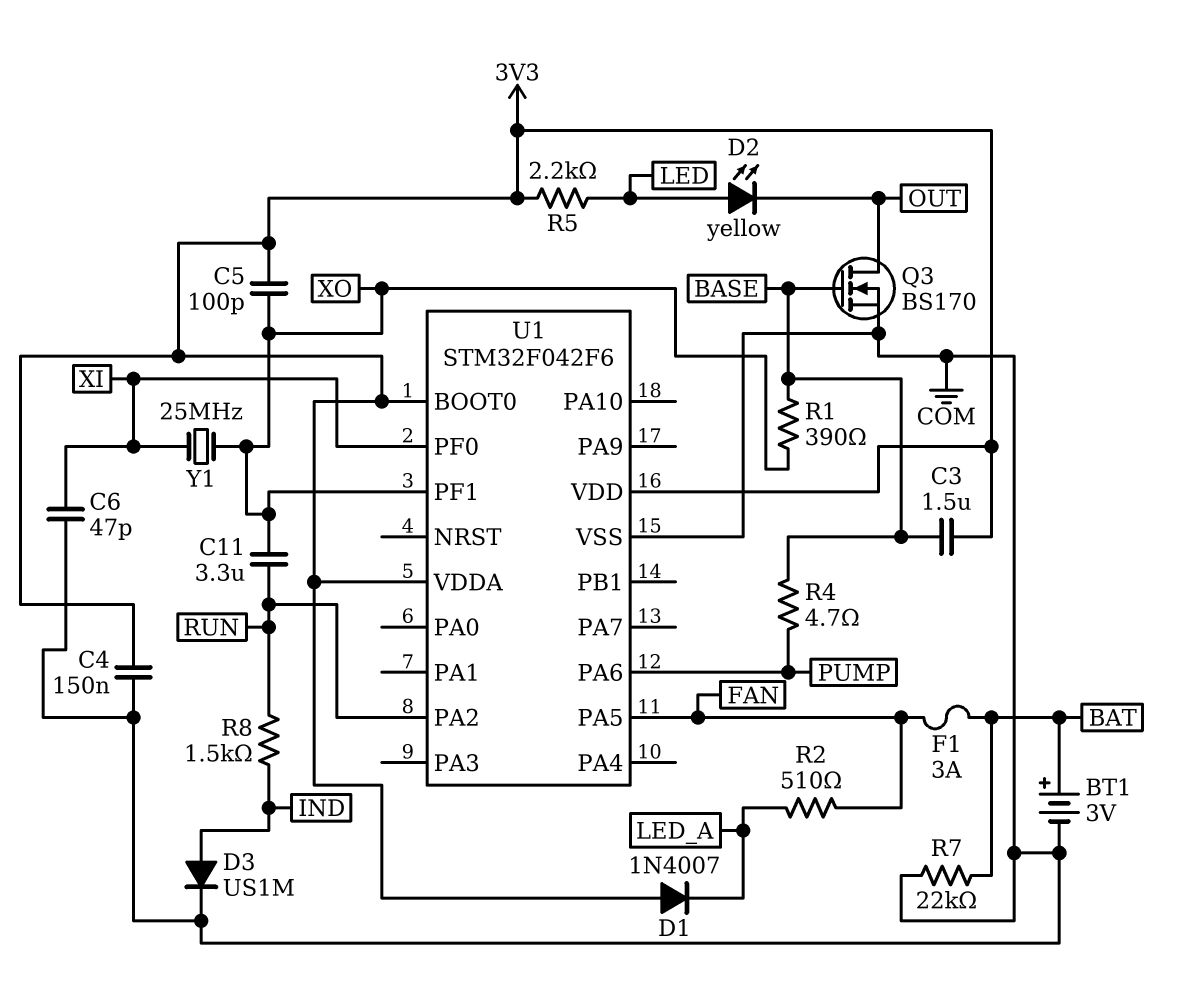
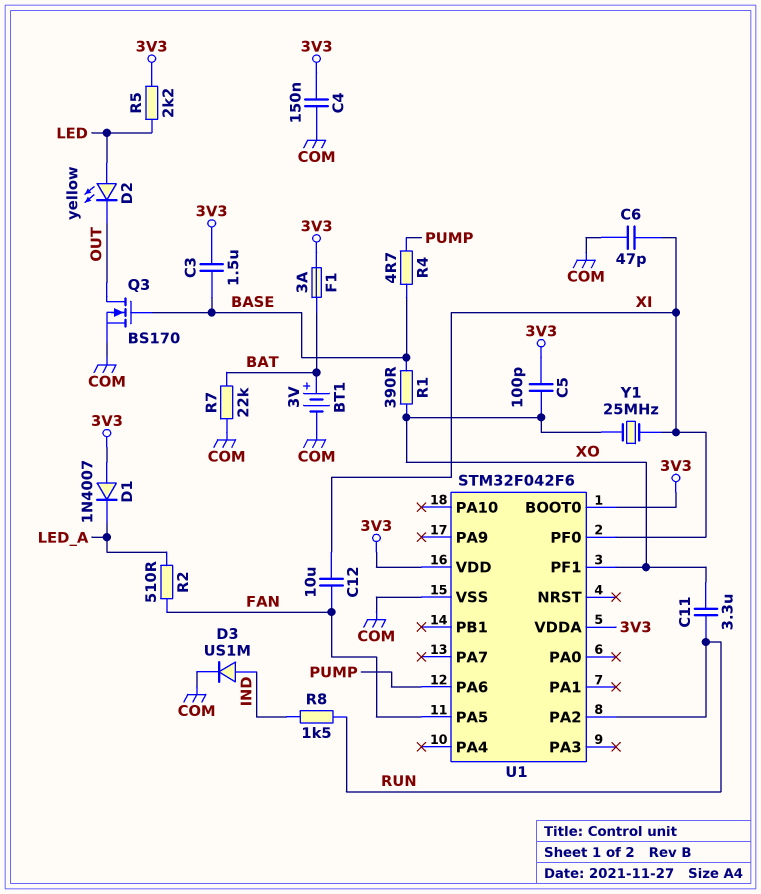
C12: none -> 10uF (FAN, XI)
F1: 3A (BAT, FAN) -> 3A (3V3, BAT)

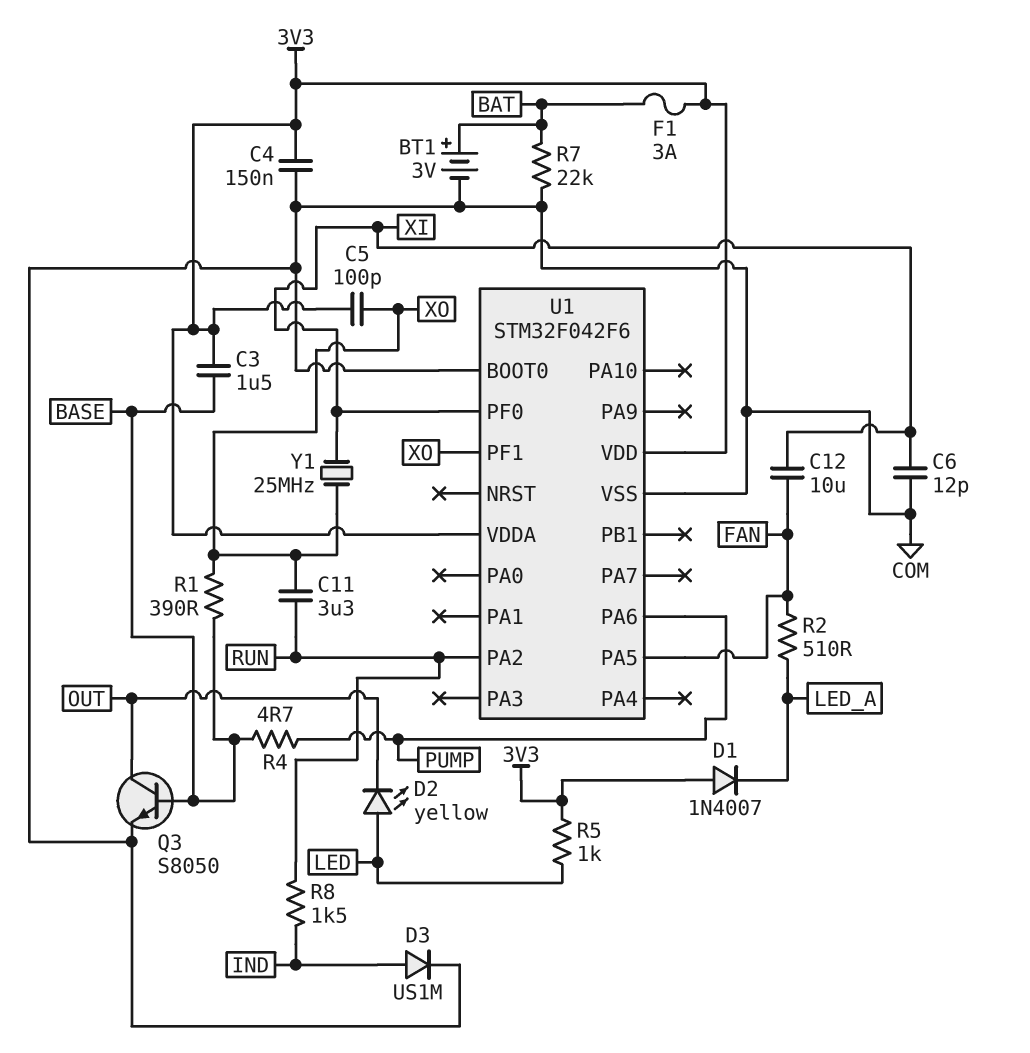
C6: 47pF (COM, XI) -> 12pF (COM, XI)
Q3: NMOS BS170 (G BASE, D OUT, S COM) -> NPN S8050 (B BASE, C OUT, E COM)
R5: 2.2k (3V3, LED) -> 1k (3V3, LED)
U1 pin BOOT0: 3V3 -> COM

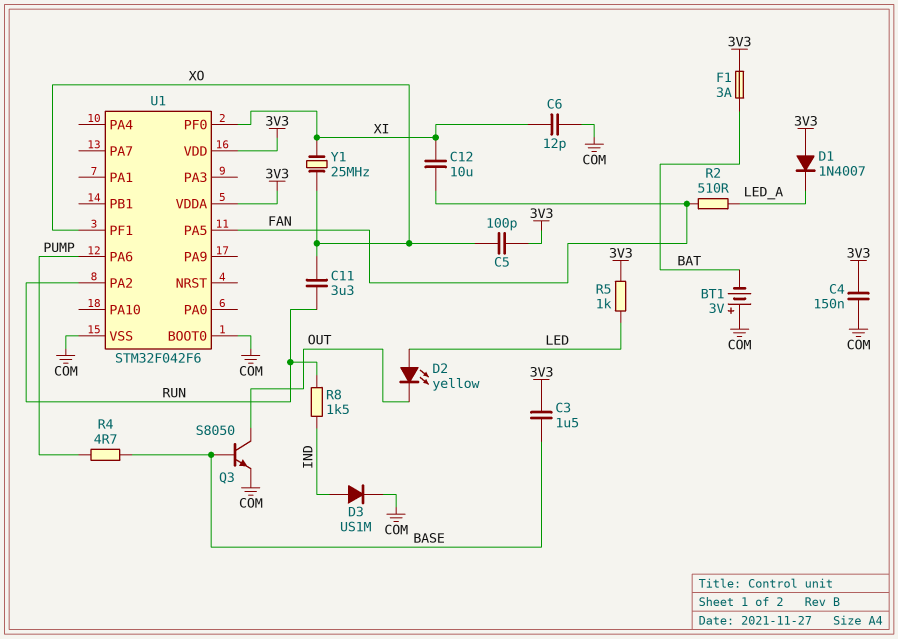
BT1: 3V (plus BAT, minus COM) -> 3V (plus COM, minus BAT)
R1: 390 (BASE, XO) -> none
R7: 22k (BAT, COM) -> none

